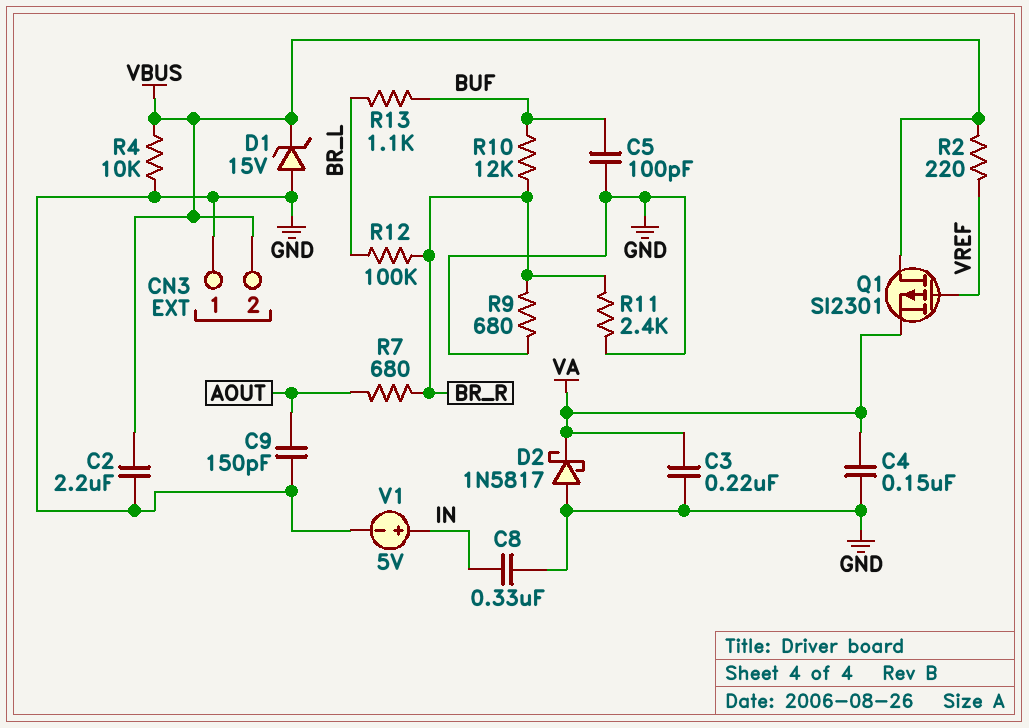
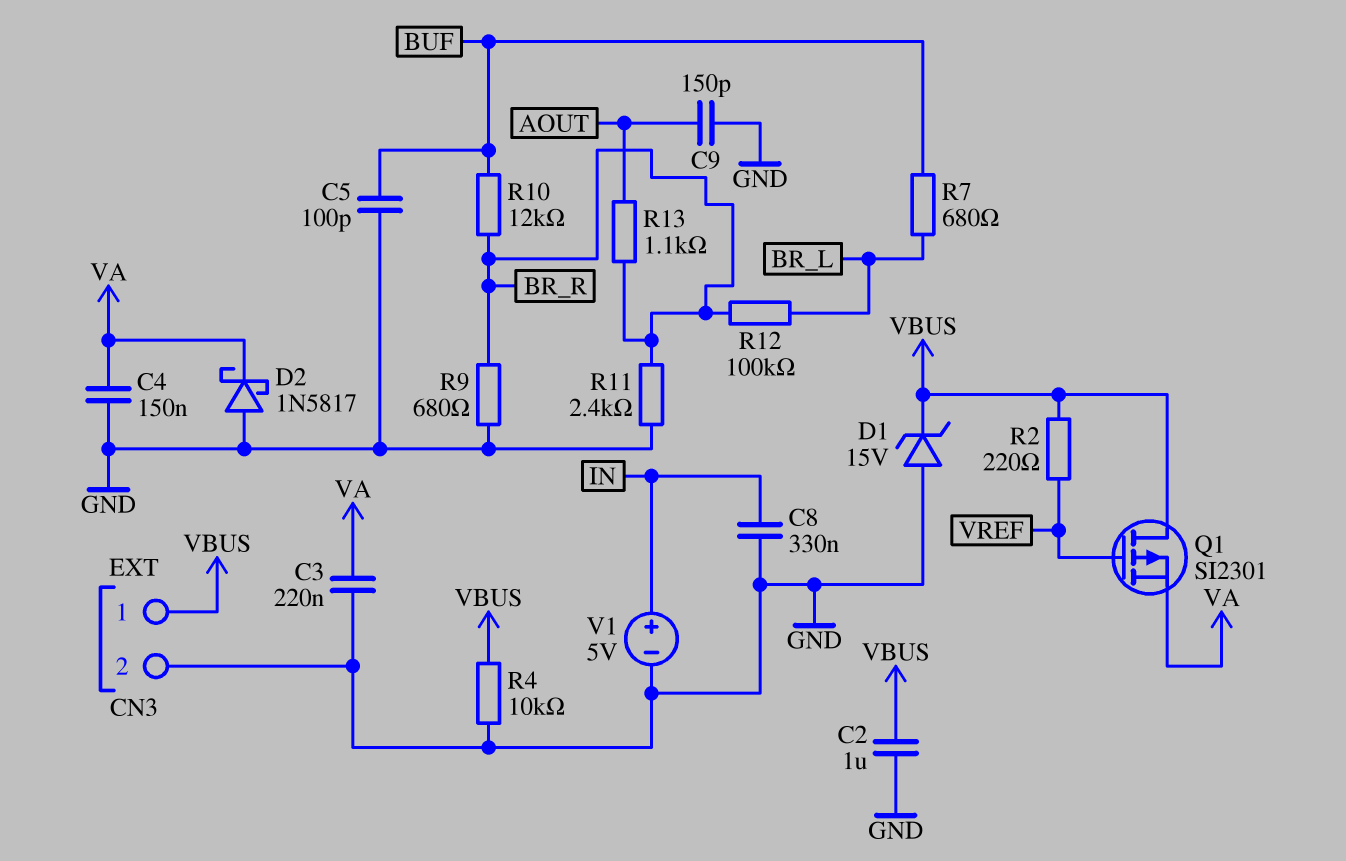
C2: 2.2uF (GND, VBUS) -> 1uF (GND, VBUS)
CN3 pin 1: GND -> VBUS
CN3 pin 2: VBUS -> GND
R7: 680 (AOUT, BR_R) -> 680 (BR_L, BUF)
R13: 1.1k (BR_L, BUF) -> 1.1k (AOUT, BR_R)

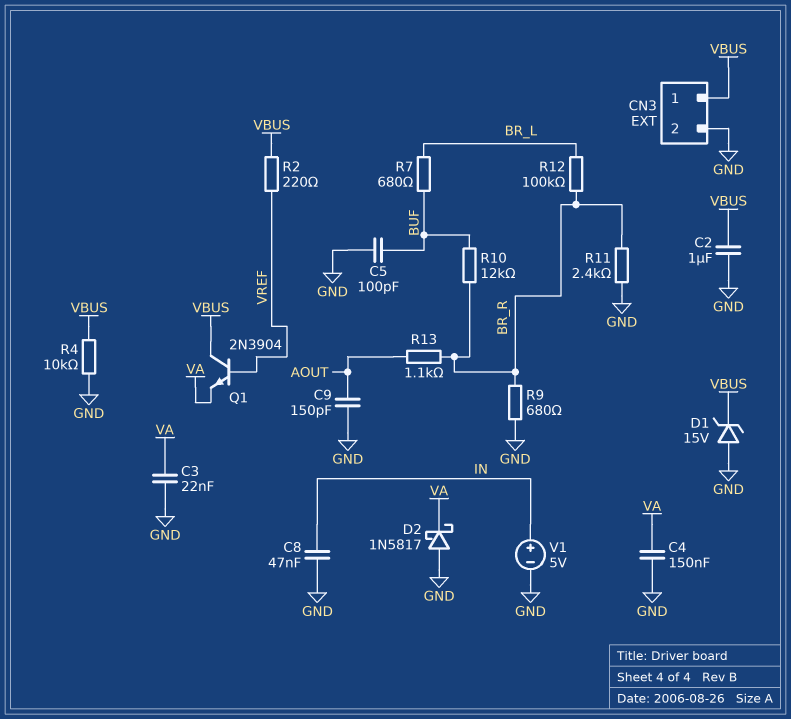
C3: 220nF (GND, VA) -> 22nF (GND, VA)
C8: 330nF (GND, IN) -> 47nF (GND, IN)
Q1: PMOS SI2301 (G VREF, D VBUS, S VA) -> NPN 2N3904 (B VREF, C VBUS, E VA)

